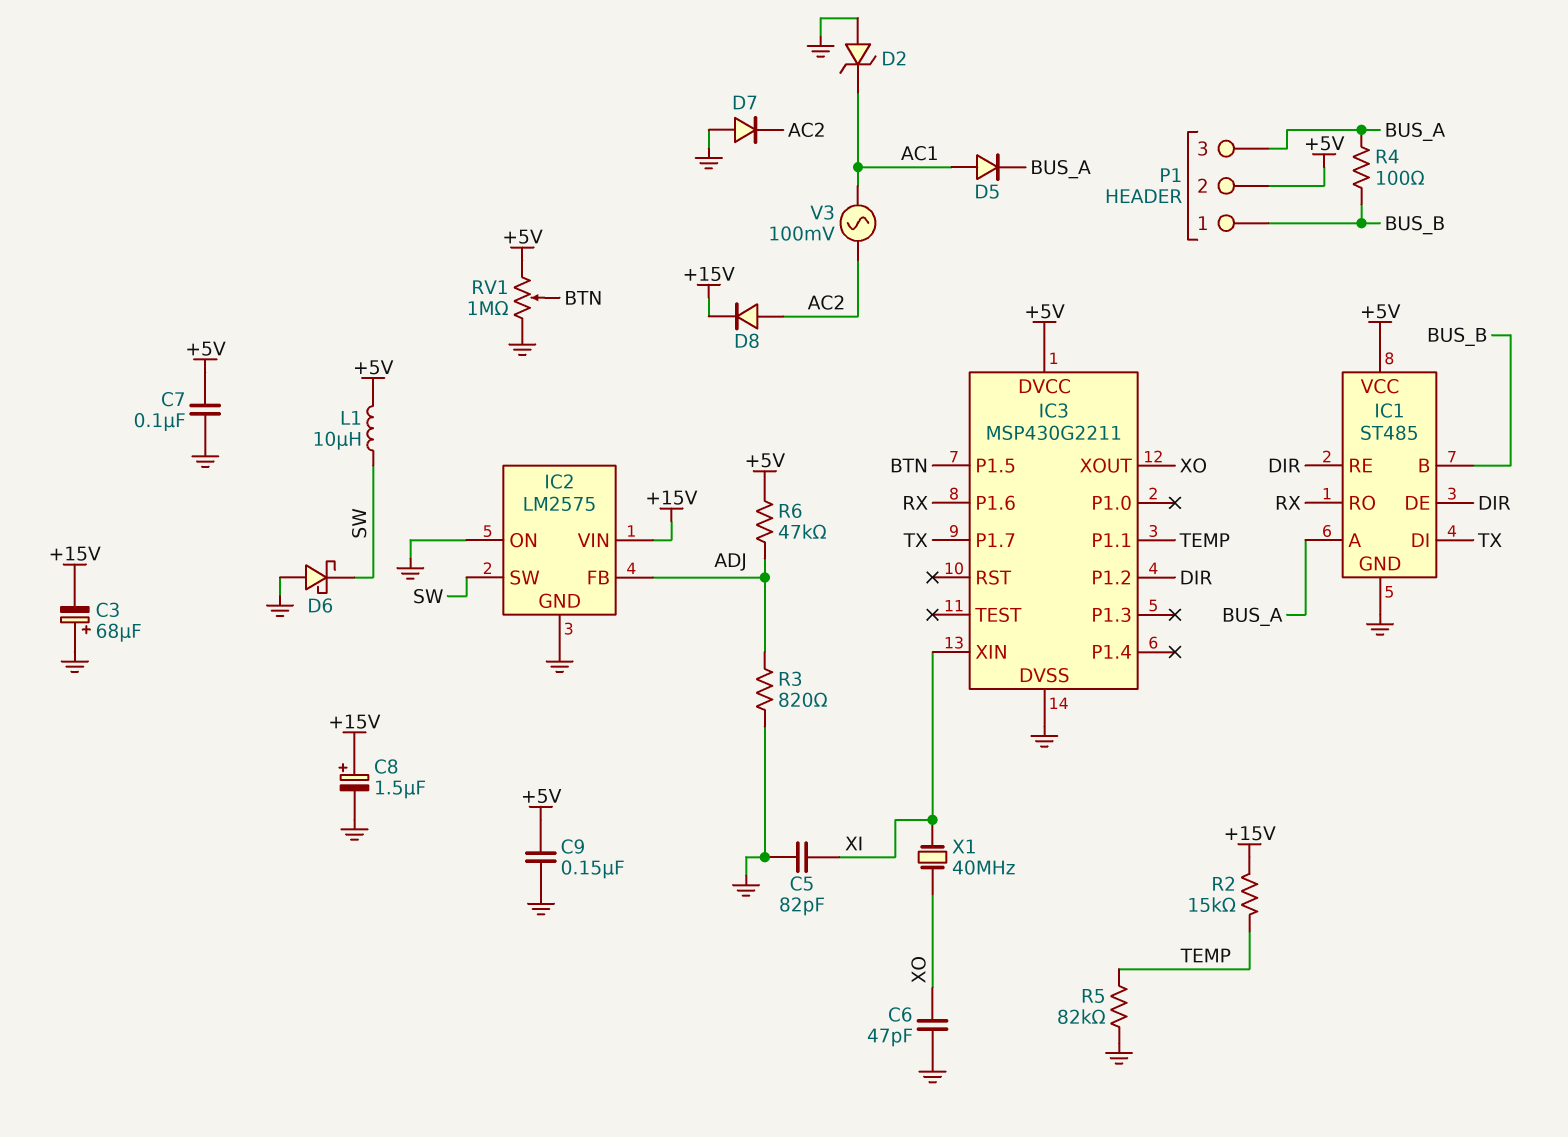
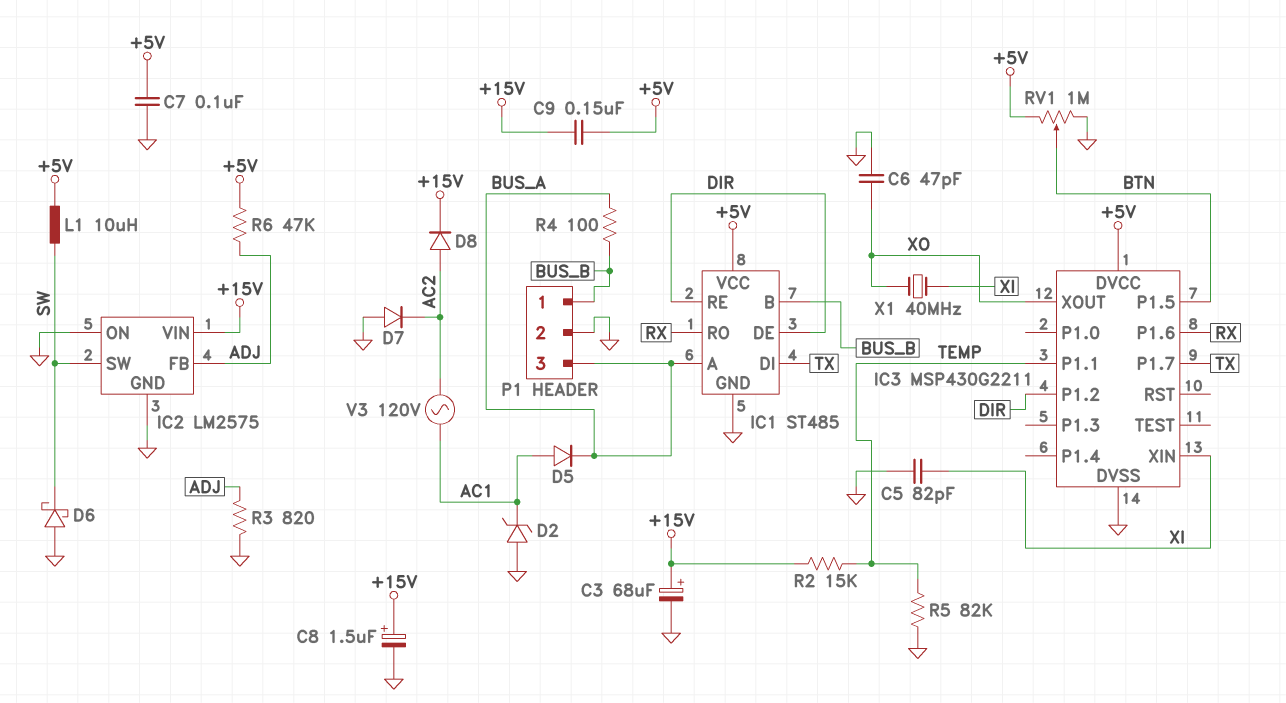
C3: 68uF (plus GND, minus +15V) -> 68uF (plus +15V, minus GND)
C9: 150nF (+5V, GND) -> 150nF (+5V, +15V)
P1 pin 2: +5V -> GND
V3: AC 100mV (AC1, AC2) -> AC 120V (AC1, AC2)

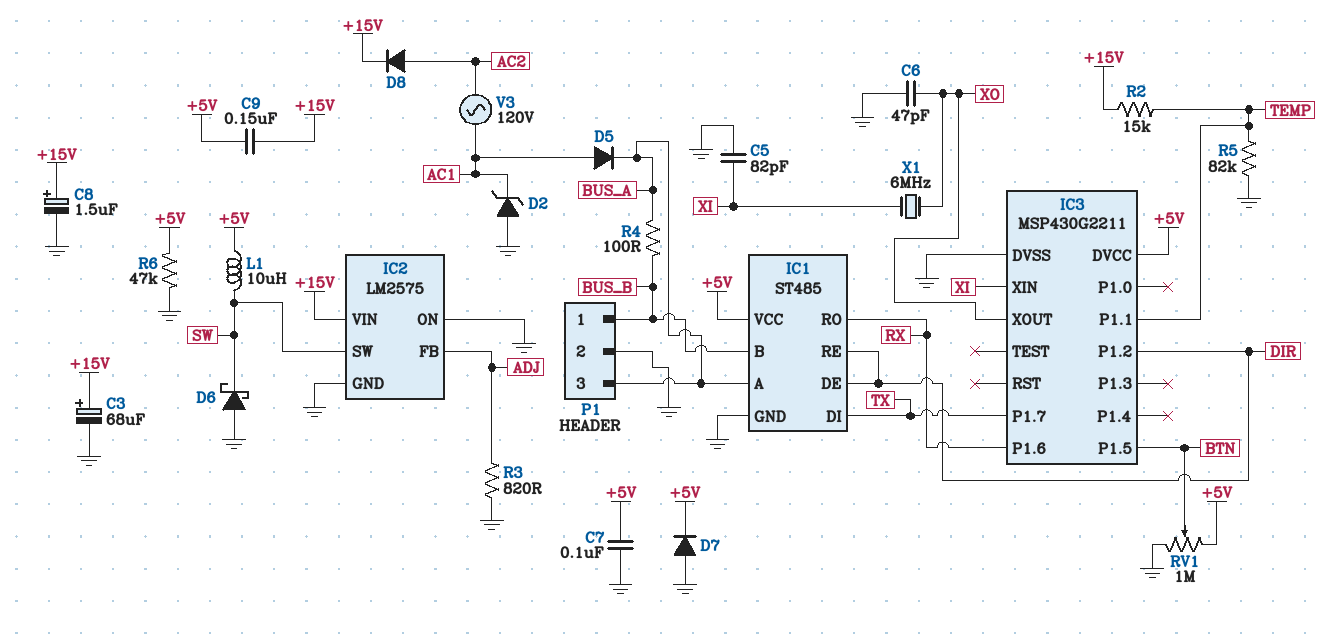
D7: diode (A GND, K AC2) -> diode (A GND, K +5V)
R6: 47k (+5V, ADJ) -> 47k (+5V, GND)
X1: 40MHz (XI, XO) -> 6MHz (XI, XO)

